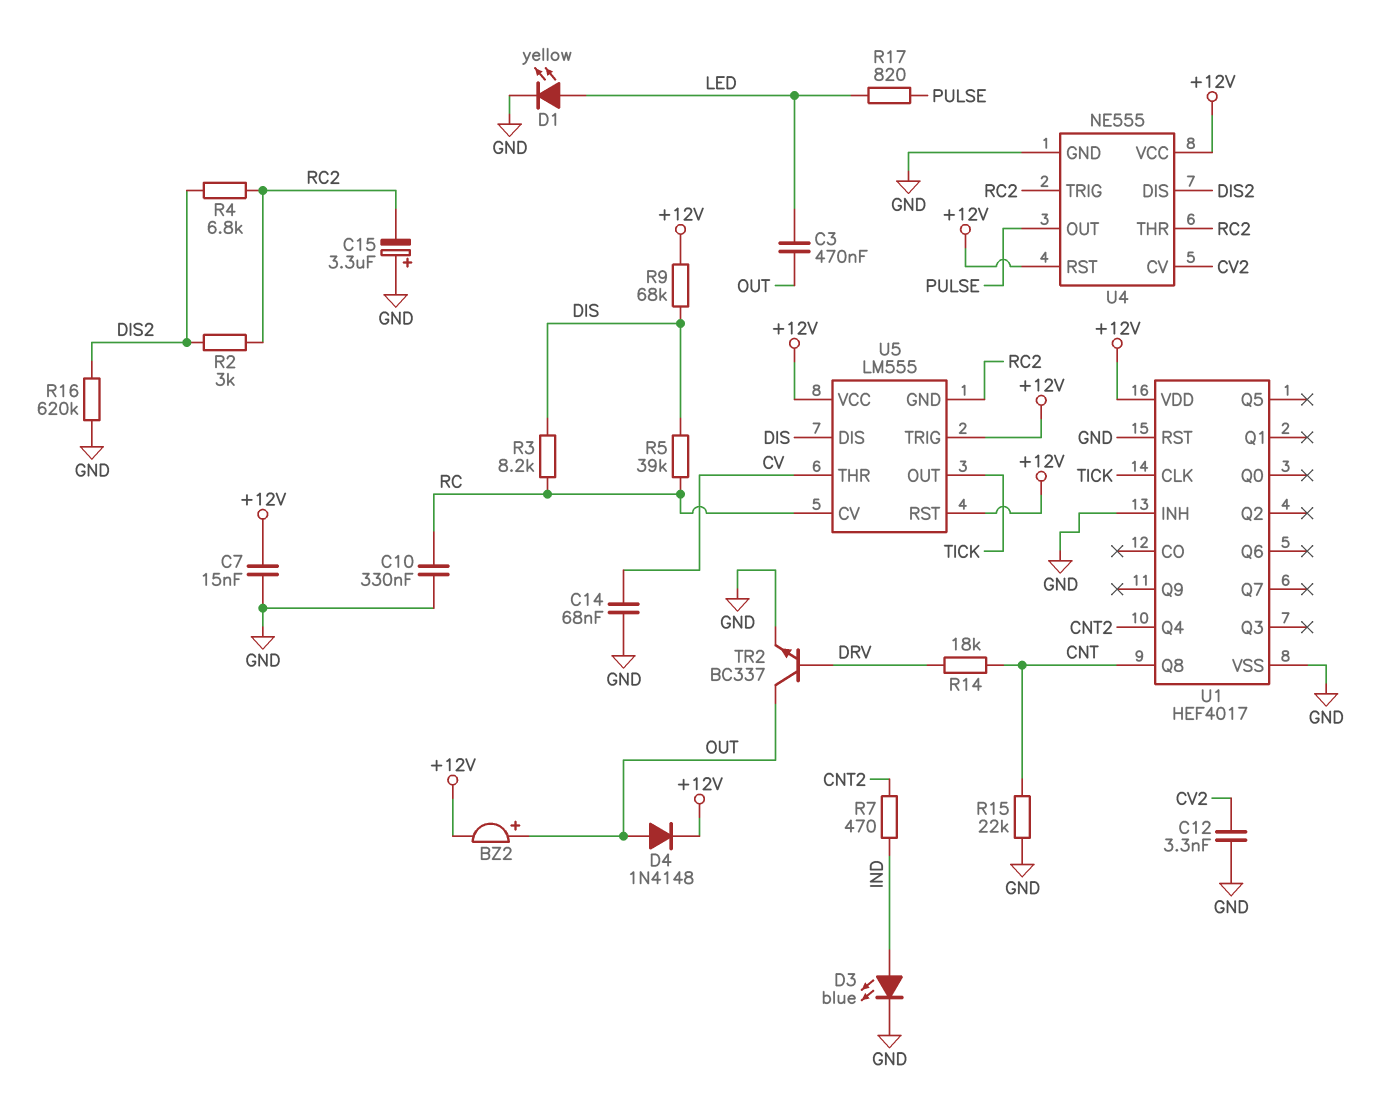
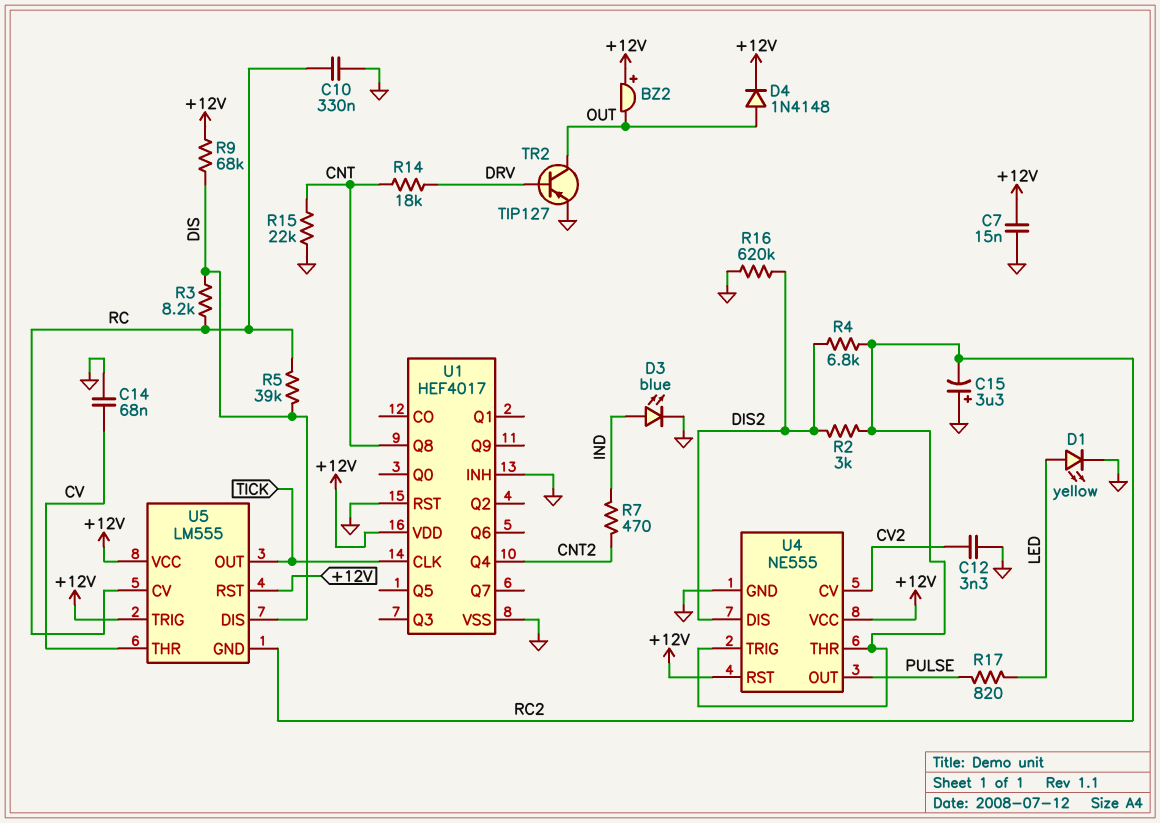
BZ2: buzzer (plus OUT, minus +12V) -> buzzer (plus +12V, minus OUT)
C3: 470nF (LED, OUT) -> none
TR2: NPN BC337 (B DRV, C OUT, E GND) -> PNP TIP127 (B DRV, C OUT, E GND)

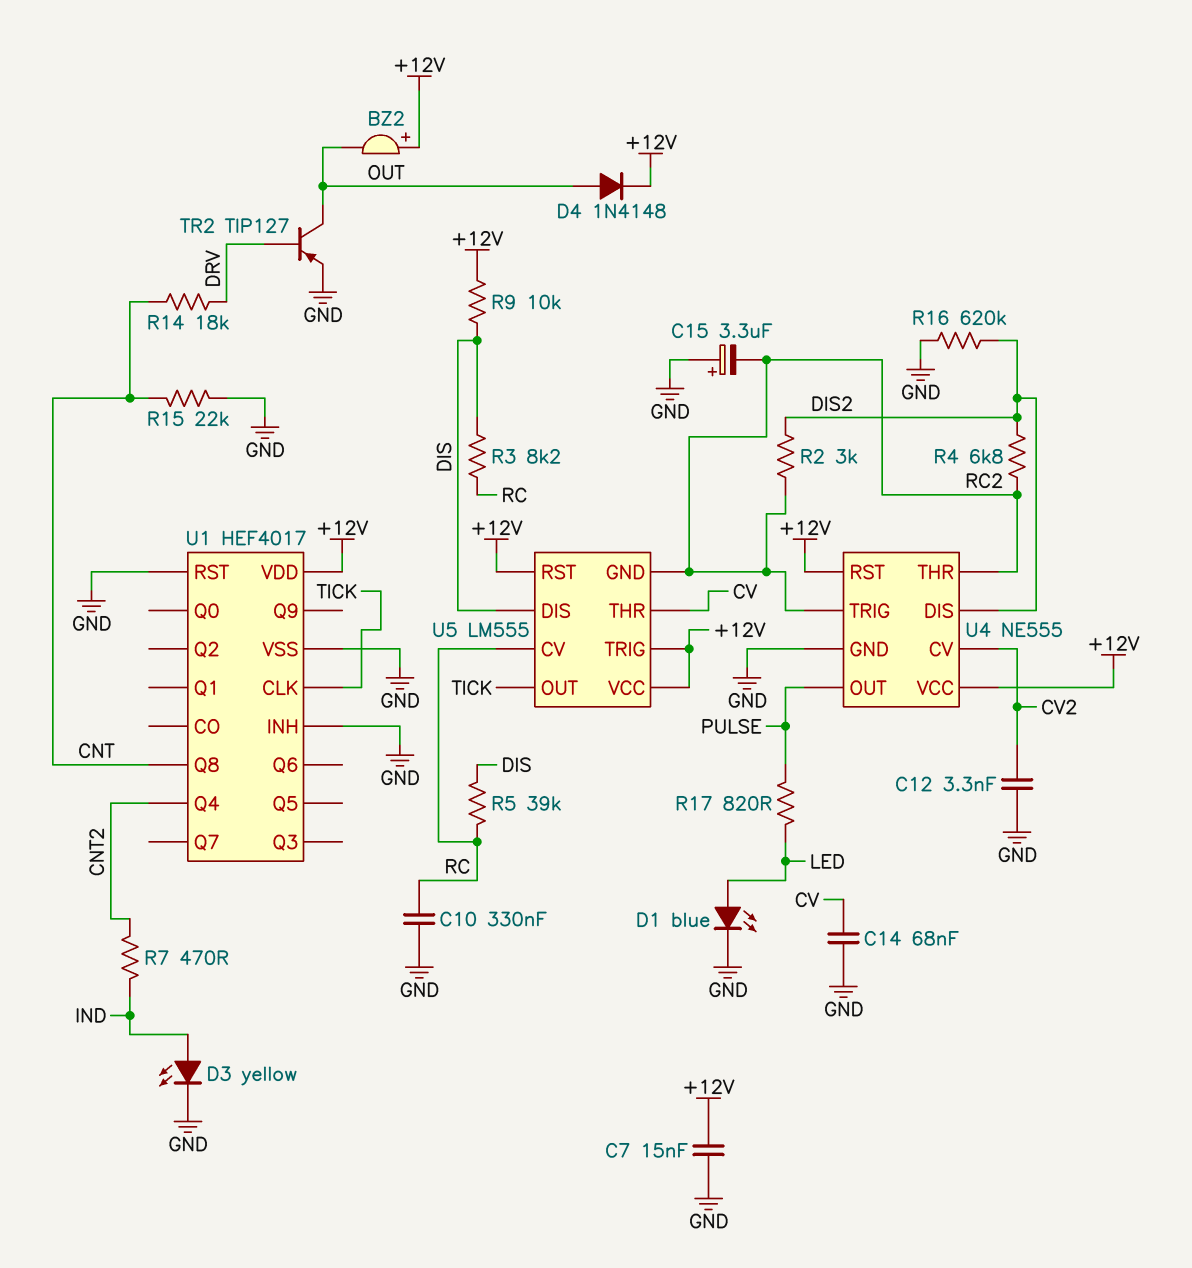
D1: LED yellow (A LED, K GND) -> LED blue (A LED, K GND)
D3: LED blue (A IND, K GND) -> LED yellow (A IND, K GND)
R9: 68k (+12V, DIS) -> 10k (+12V, DIS)

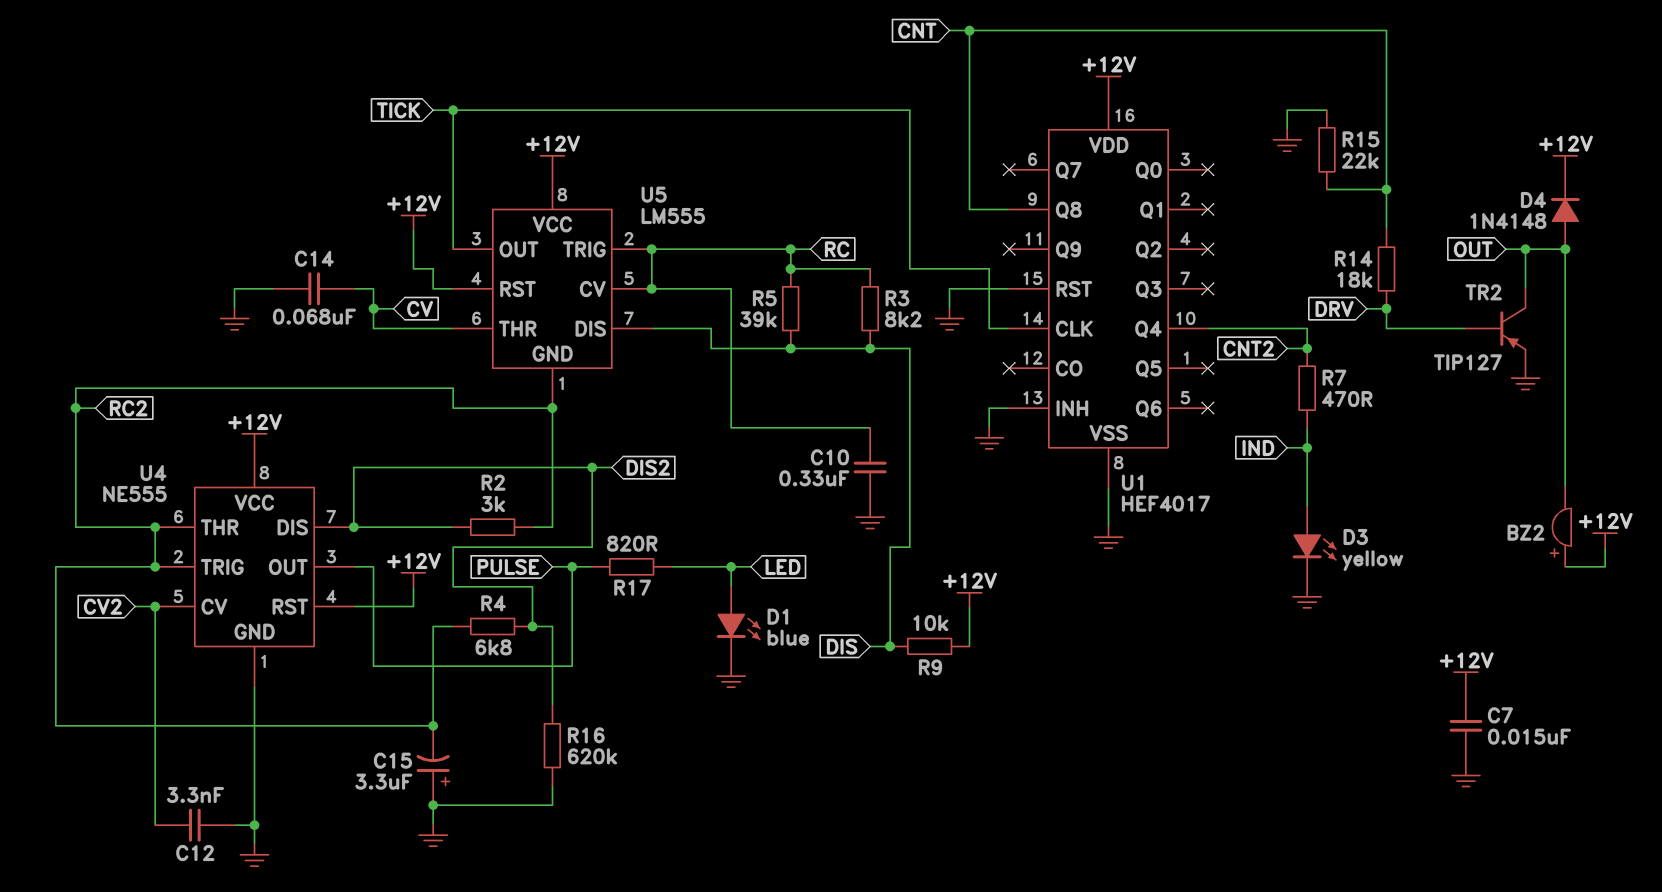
U5 pin TRIG: +12V -> RC

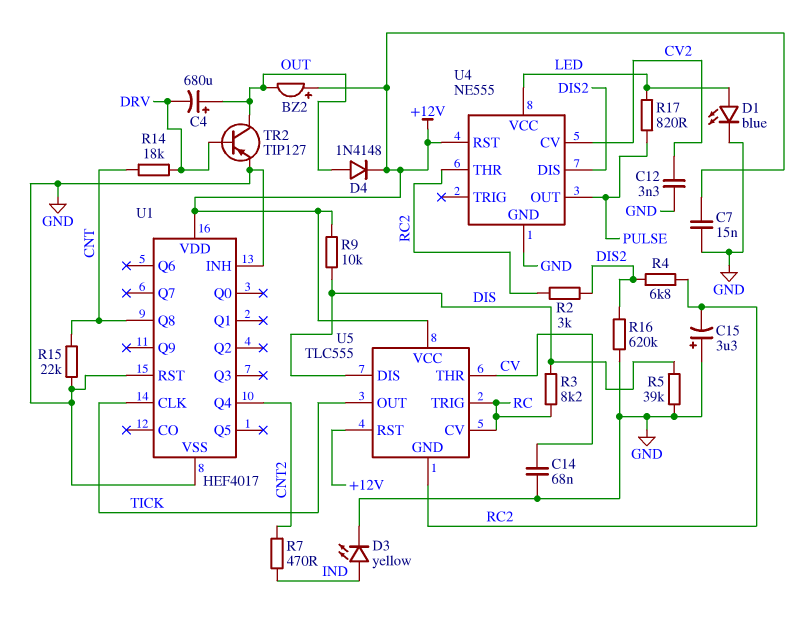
C4: none -> 680uF (plus OUT, minus DRV)
C10: 330nF (GND, RC) -> none
R5: 39k (DIS, RC) -> 39k (DIS, GND)
U4 pin TRIG: RC2 -> none
U4 pin VCC: +12V -> LED
U5: LM555 -> TLC555

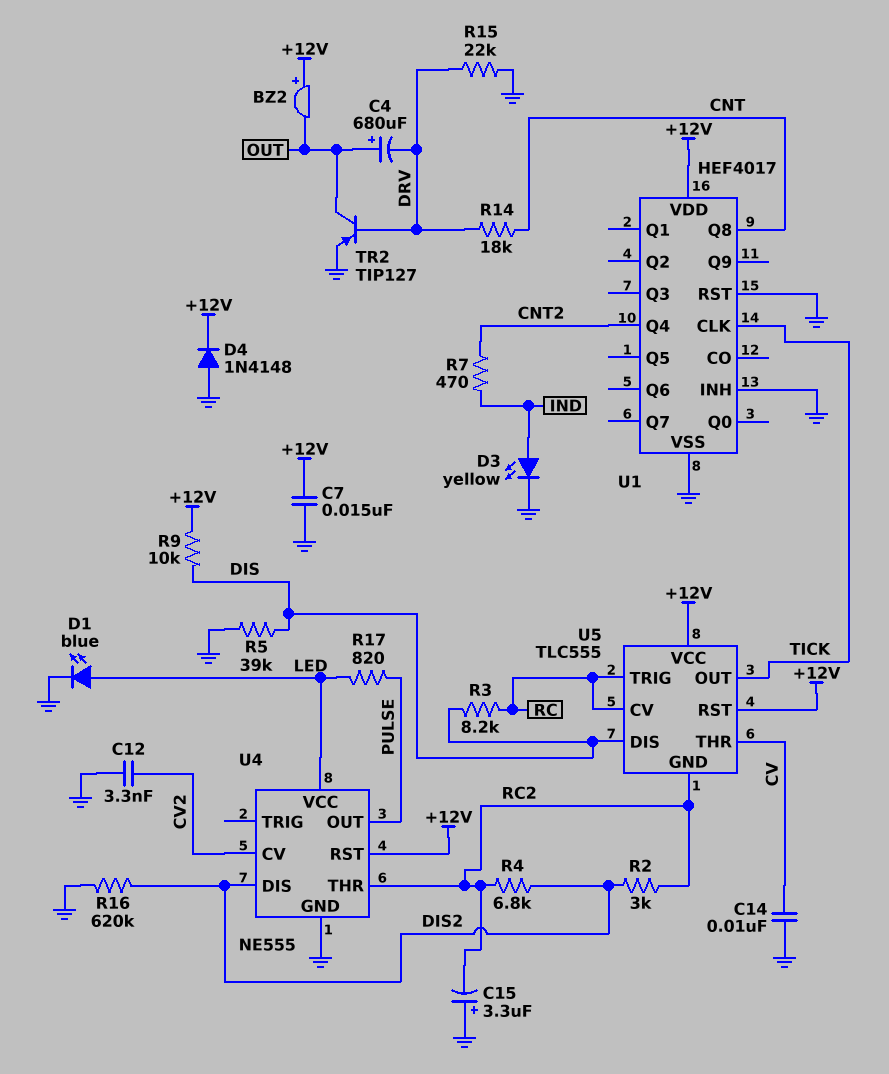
C14: 68nF (CV, GND) -> 10nF (CV, GND)
D4: diode 1N4148 (A OUT, K +12V) -> diode 1N4148 (A GND, K +12V)
R15: 22k (CNT, GND) -> 22k (DRV, GND)

